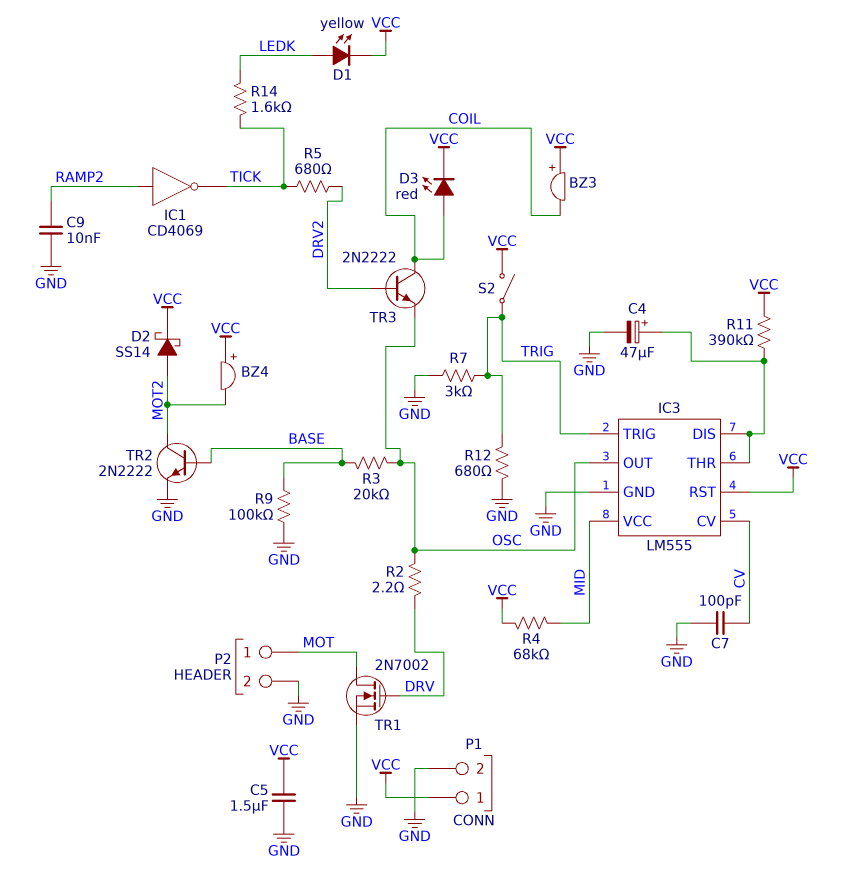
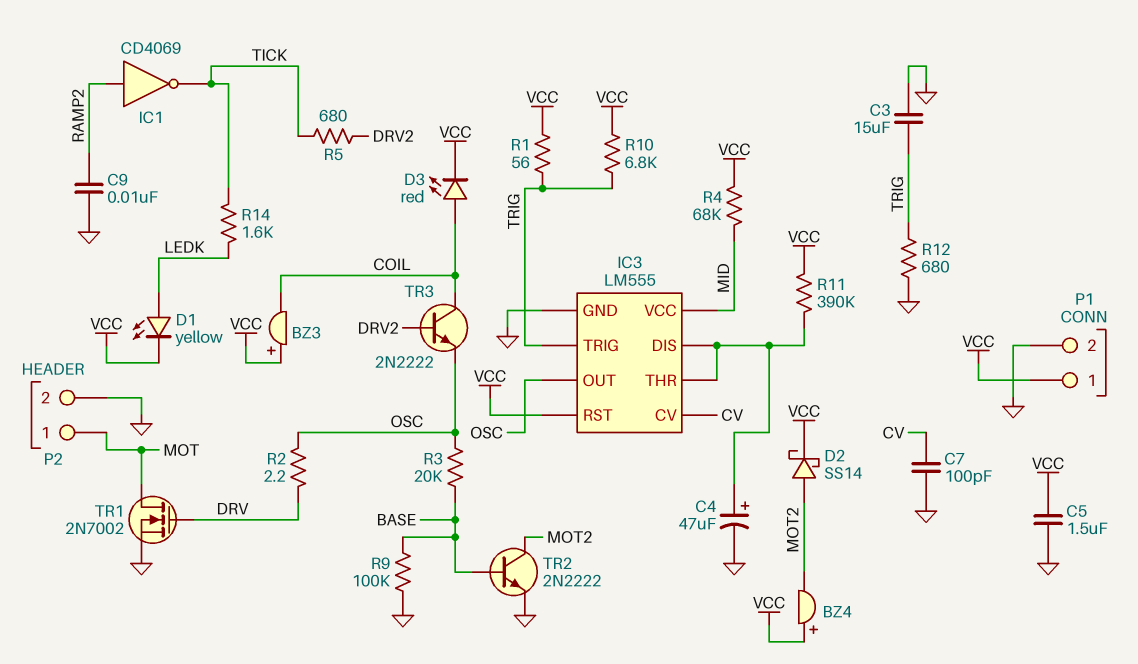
C3: none -> 15uF (GND, TRIG)
R1: none -> 56 (TRIG, VCC)
R7: 3k (GND, TRIG) -> none
R10: none -> 6.8k (TRIG, VCC)
S2: switch (TRIG, VCC) -> none

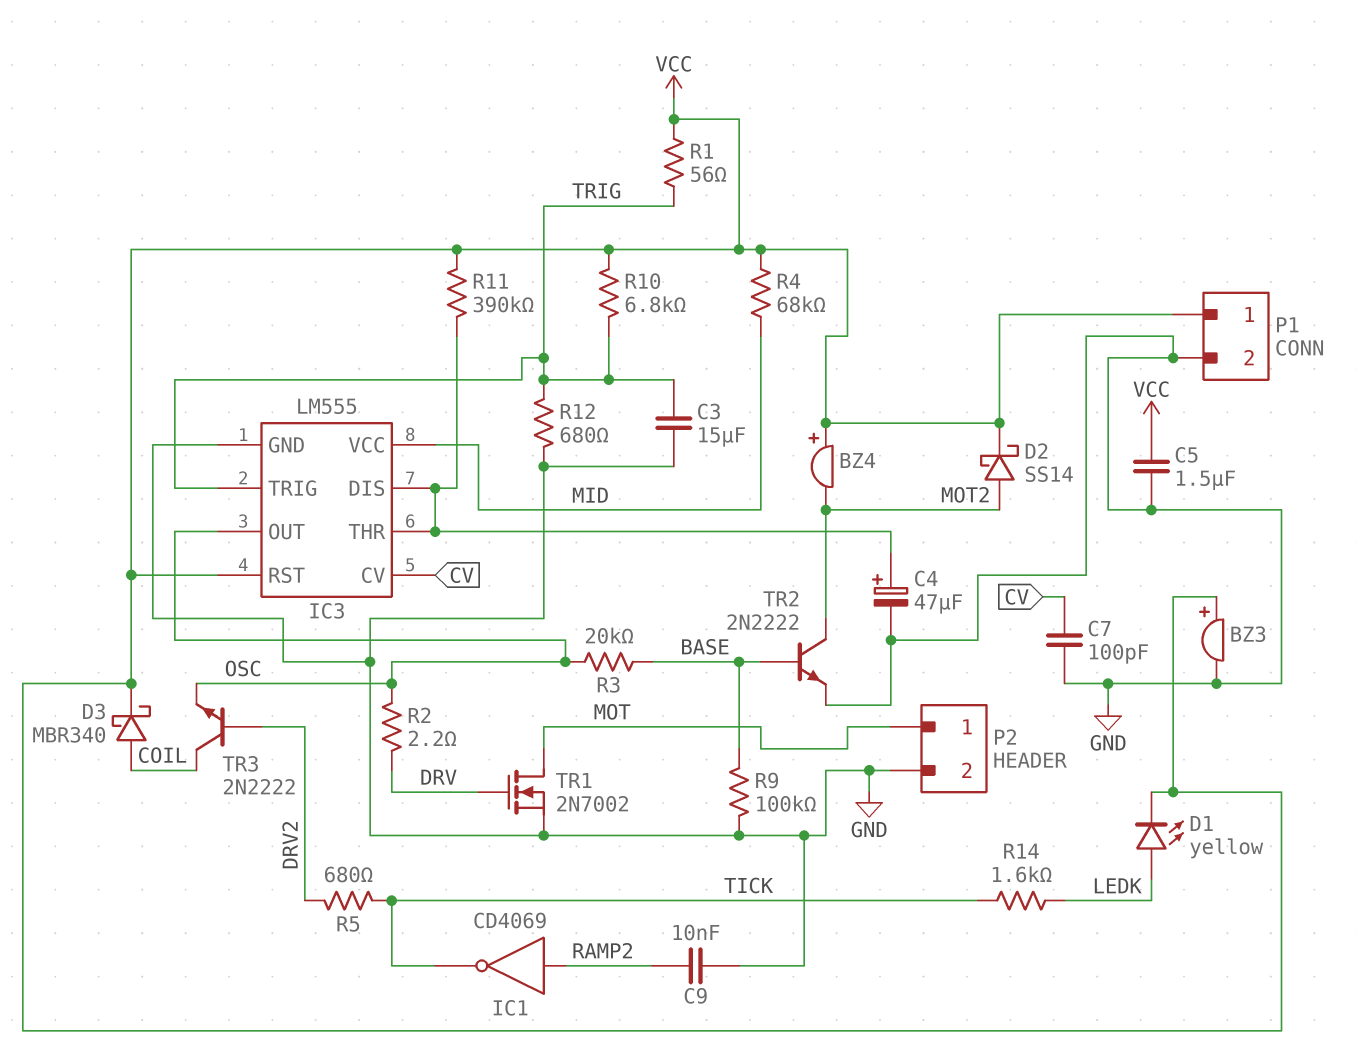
BZ3: buzzer (plus VCC, minus COIL) -> buzzer (plus VCC, minus GND)
D3: LED red (A COIL, K VCC) -> schottky MBR340 (A COIL, K VCC)

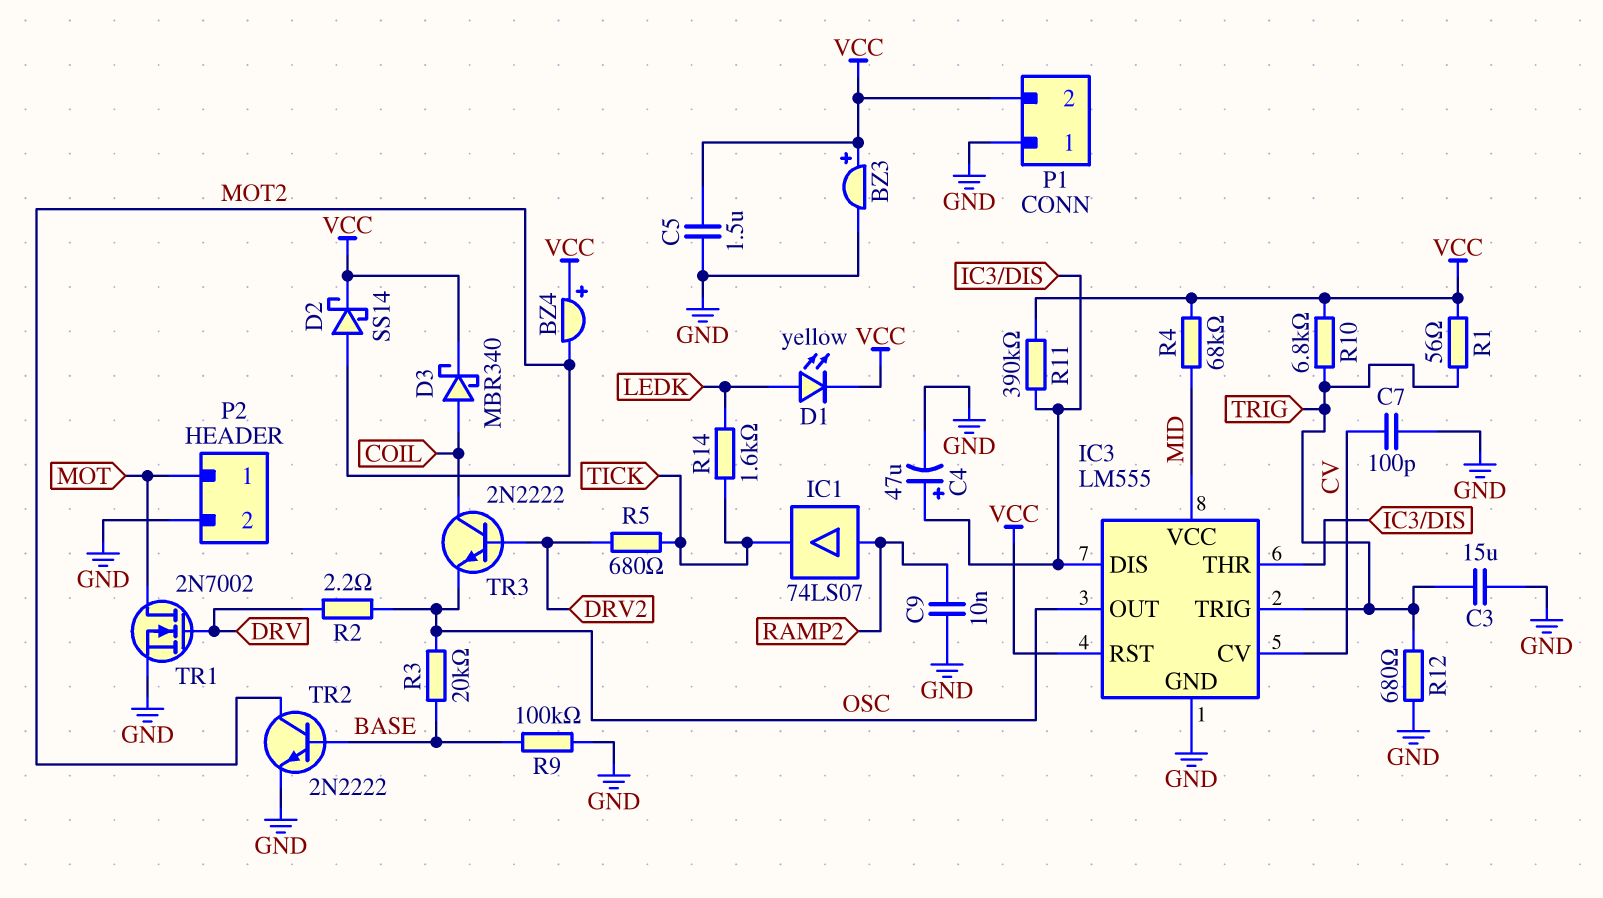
IC1: NOT CD4069 (in RAMP2, out TICK) -> buffer 74LS07 (in RAMP2, out TICK)
P1 pin 1: VCC -> GND
P1 pin 2: GND -> VCC

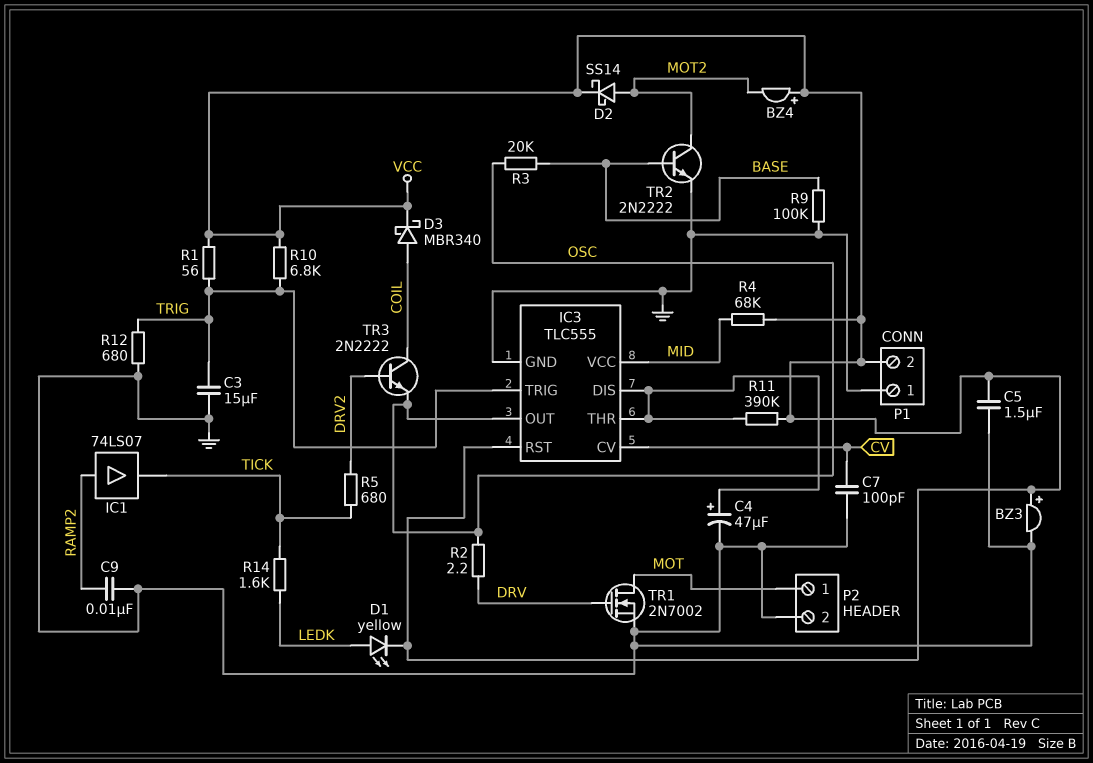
IC3: LM555 -> TLC555

